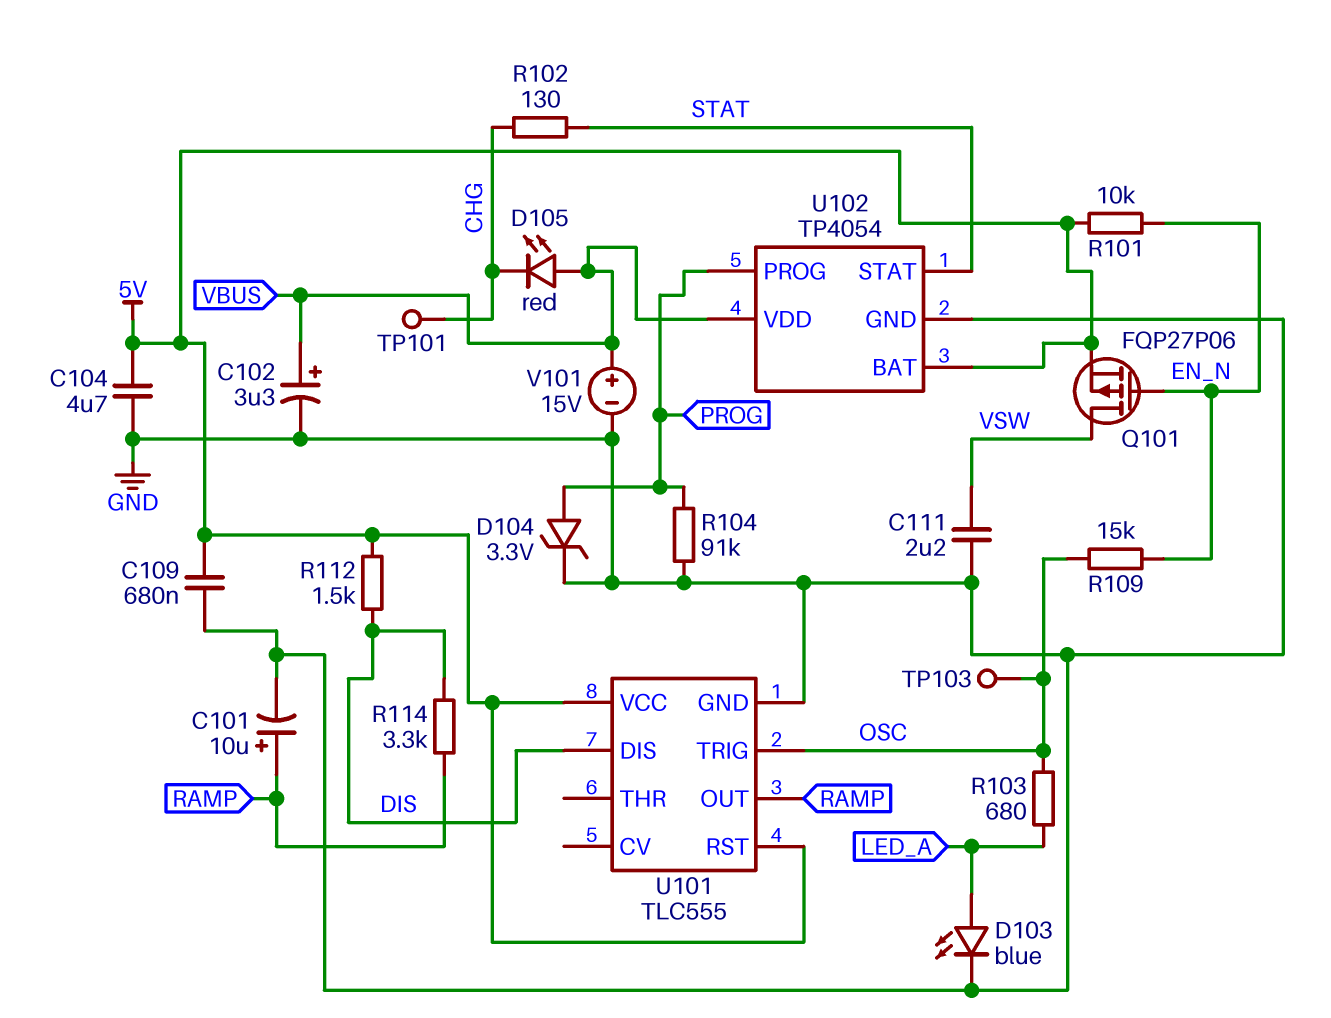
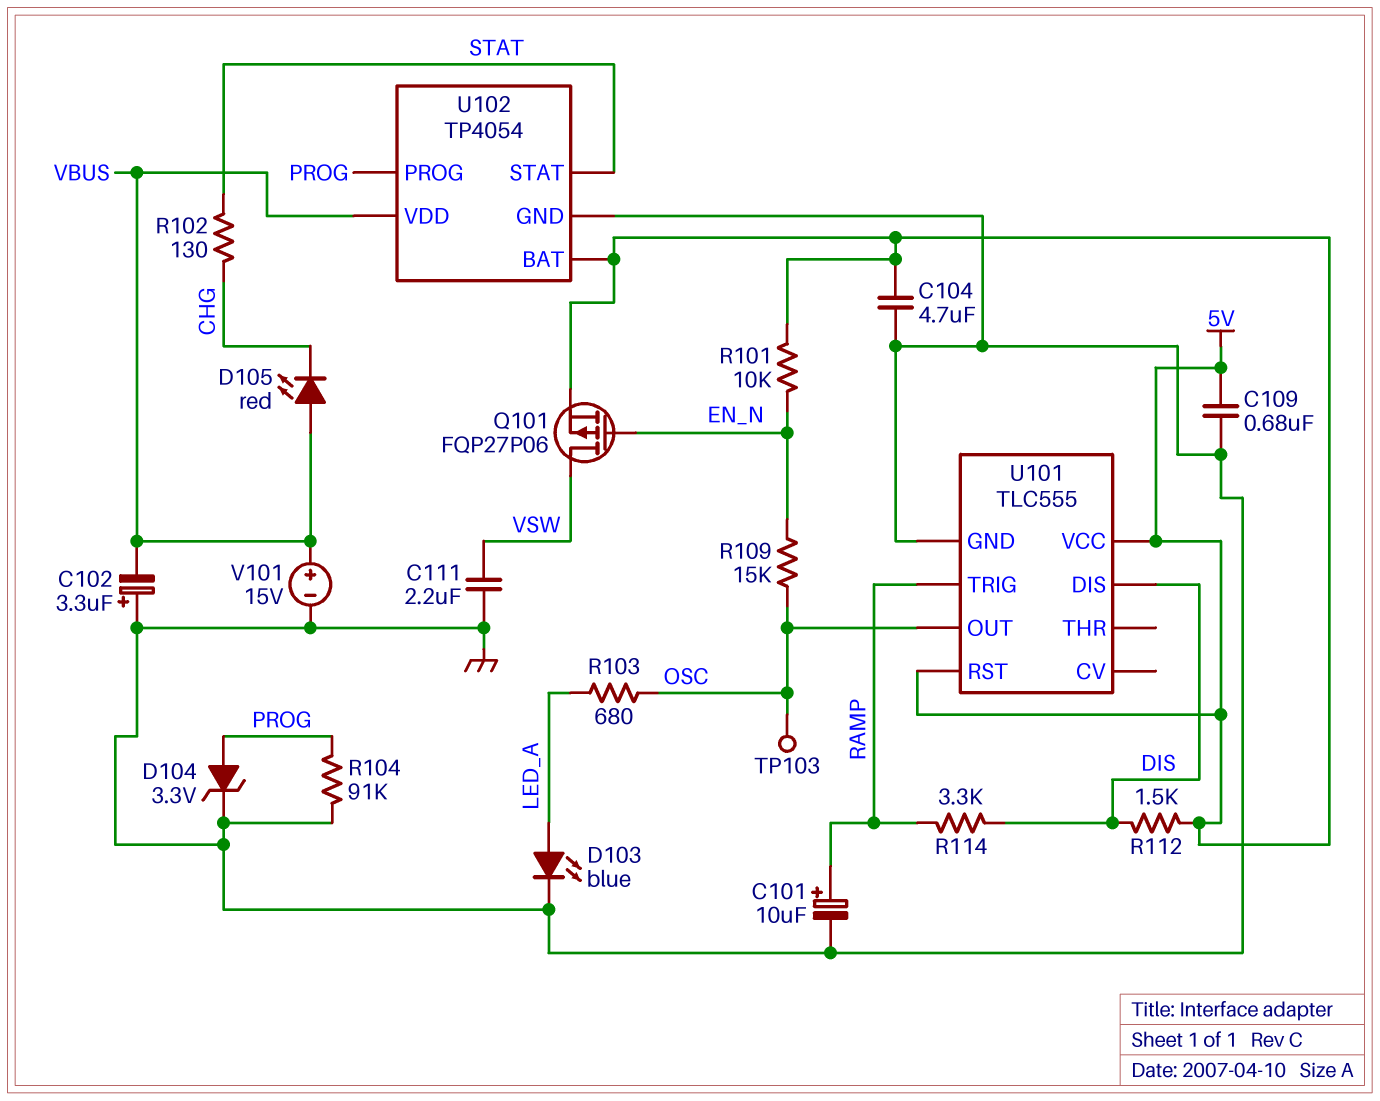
C102: 3.3uF (plus VBUS, minus GND) -> 3.3uF (plus GND, minus VBUS)
TP101: test point (CHG) -> none
U101 pin OUT: RAMP -> OSC
U101 pin TRIG: OSC -> RAMP

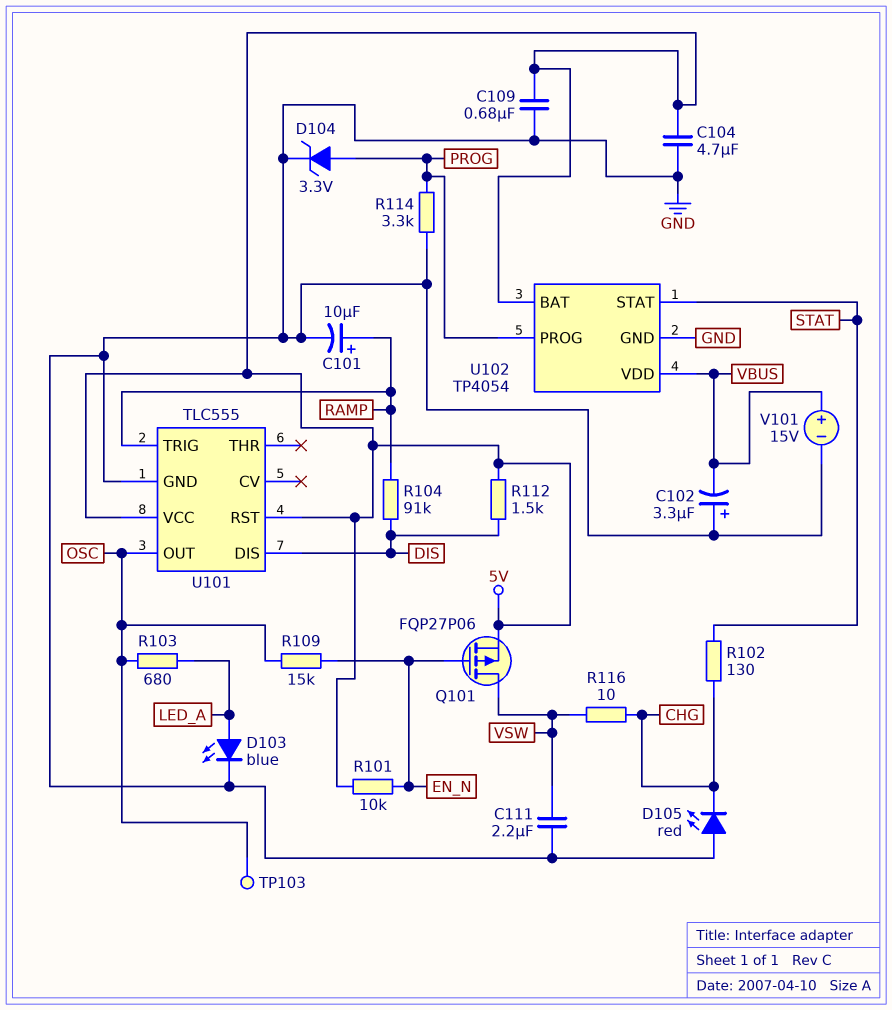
D105: LED red (A VBUS, K CHG) -> LED red (A GND, K CHG)
R104: 91k (GND, PROG) -> 91k (DIS, RAMP)
R114: 3.3k (DIS, RAMP) -> 3.3k (GND, PROG)
R116: none -> 10 (CHG, VSW)

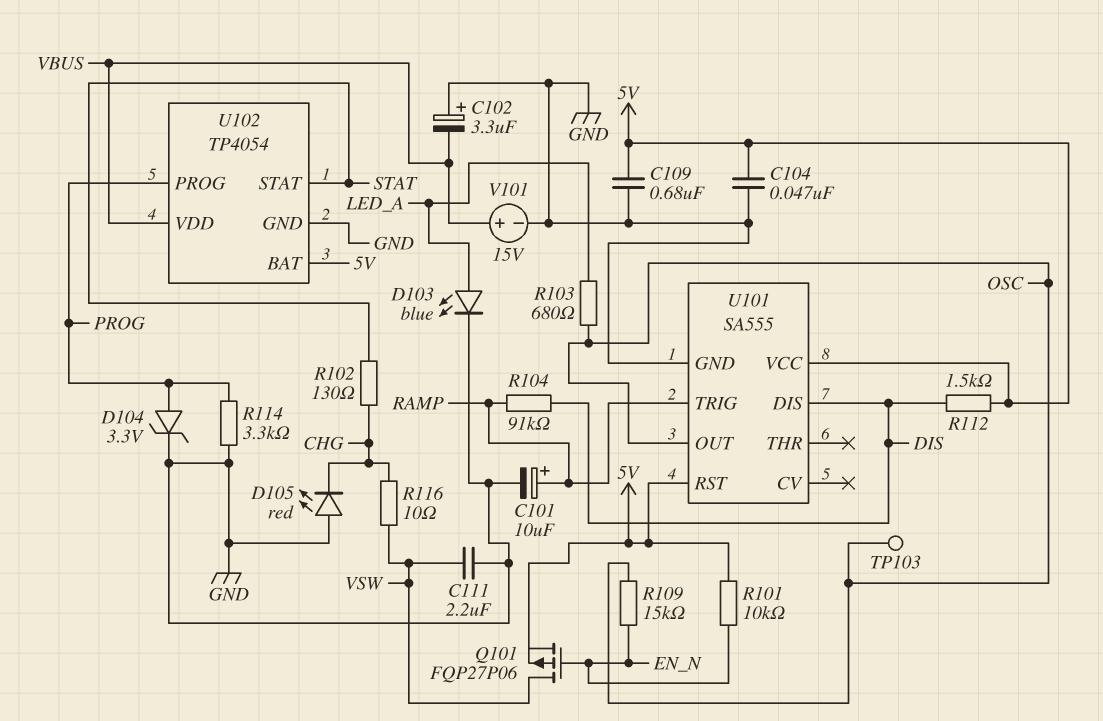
C104: 4.7uF (5V, GND) -> 47nF (5V, GND)
U101: TLC555 -> SA555

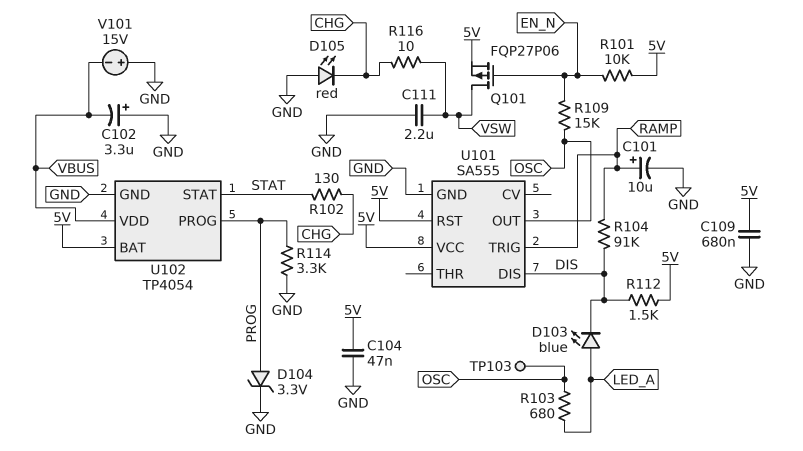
D103: LED blue (A LED_A, K GND) -> LED blue (A LED_A, K DIS)
V101: 15V (plus VBUS, minus GND) -> 15V (plus GND, minus VBUS)

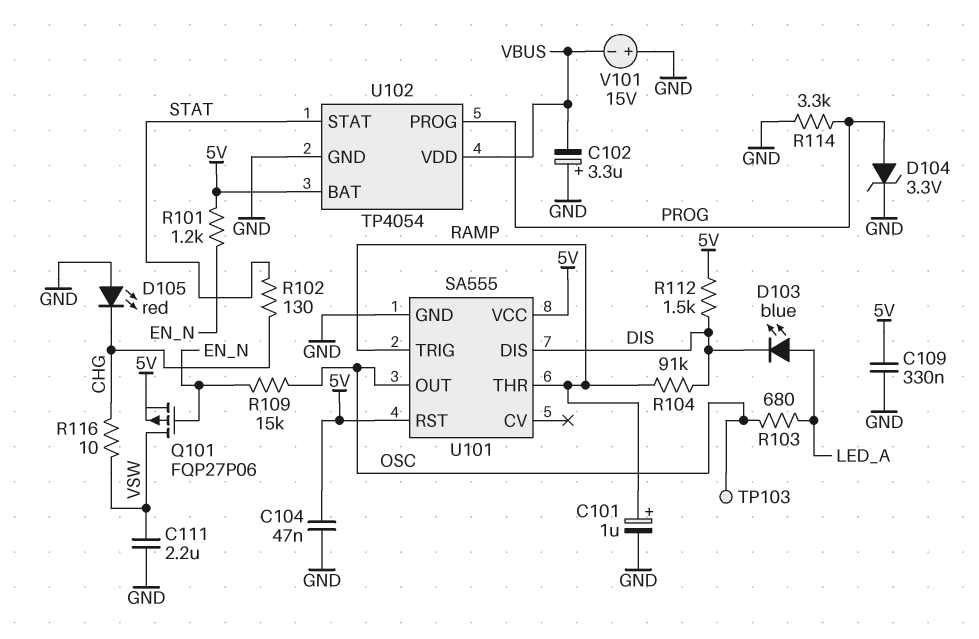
C101: 10uF (plus RAMP, minus GND) -> 1uF (plus RAMP, minus GND)
C109: 680nF (5V, GND) -> 330nF (5V, GND)
R101: 10k (5V, EN_N) -> 1.2k (5V, EN_N)
U101 pin THR: none -> RAMP

